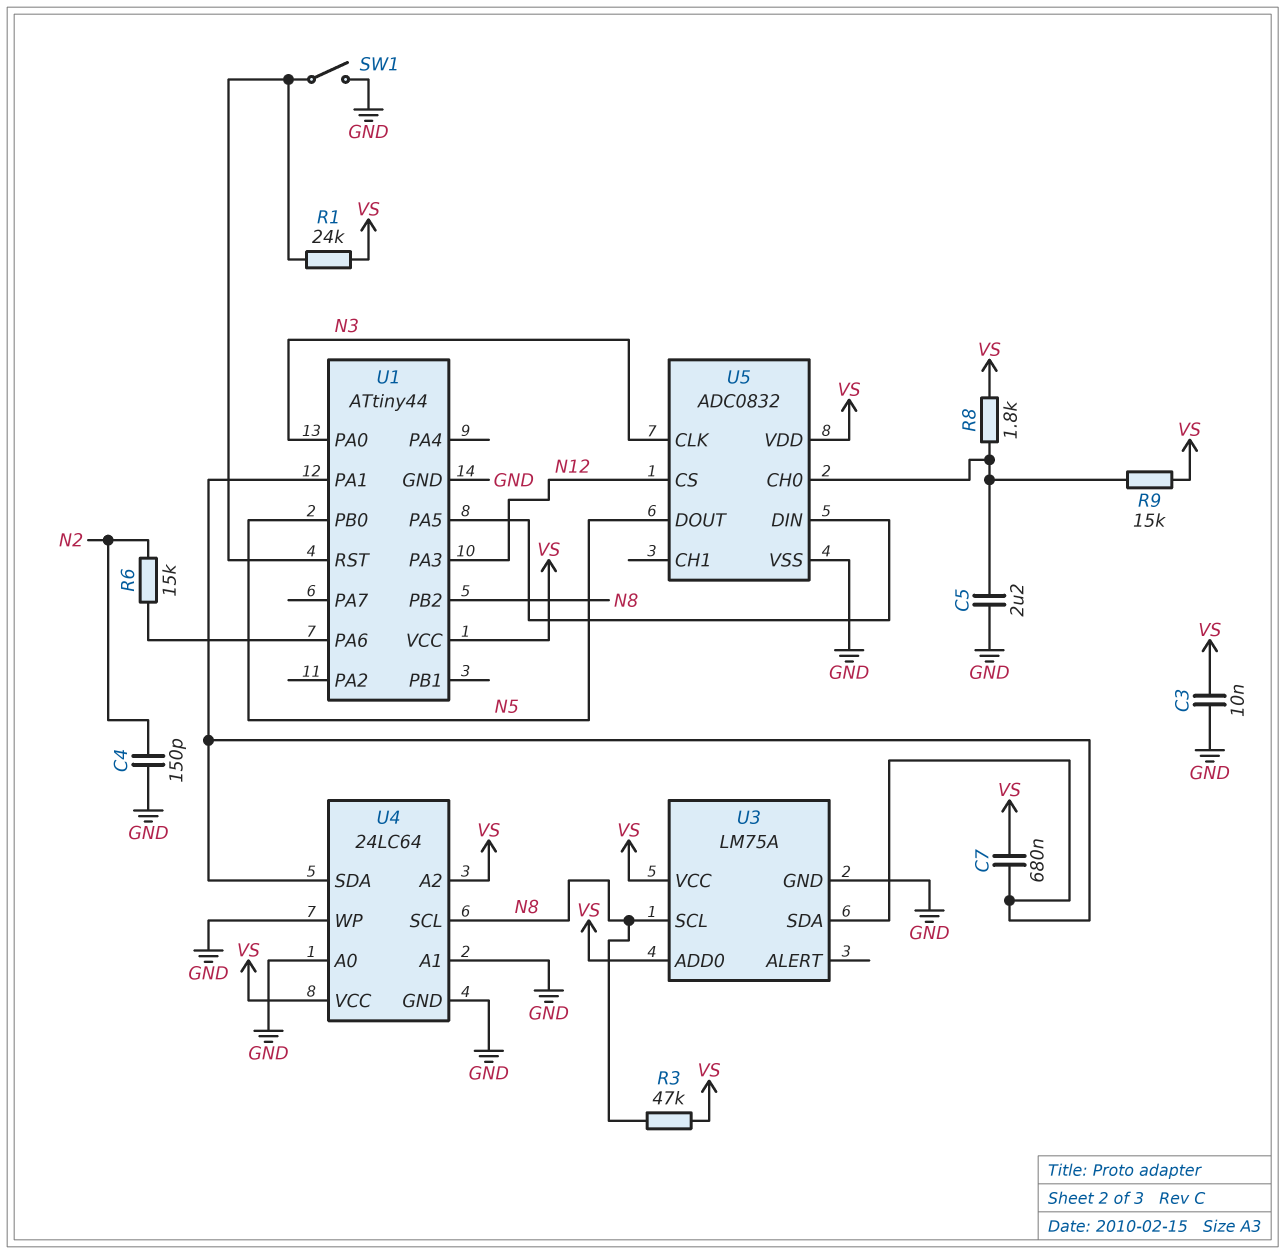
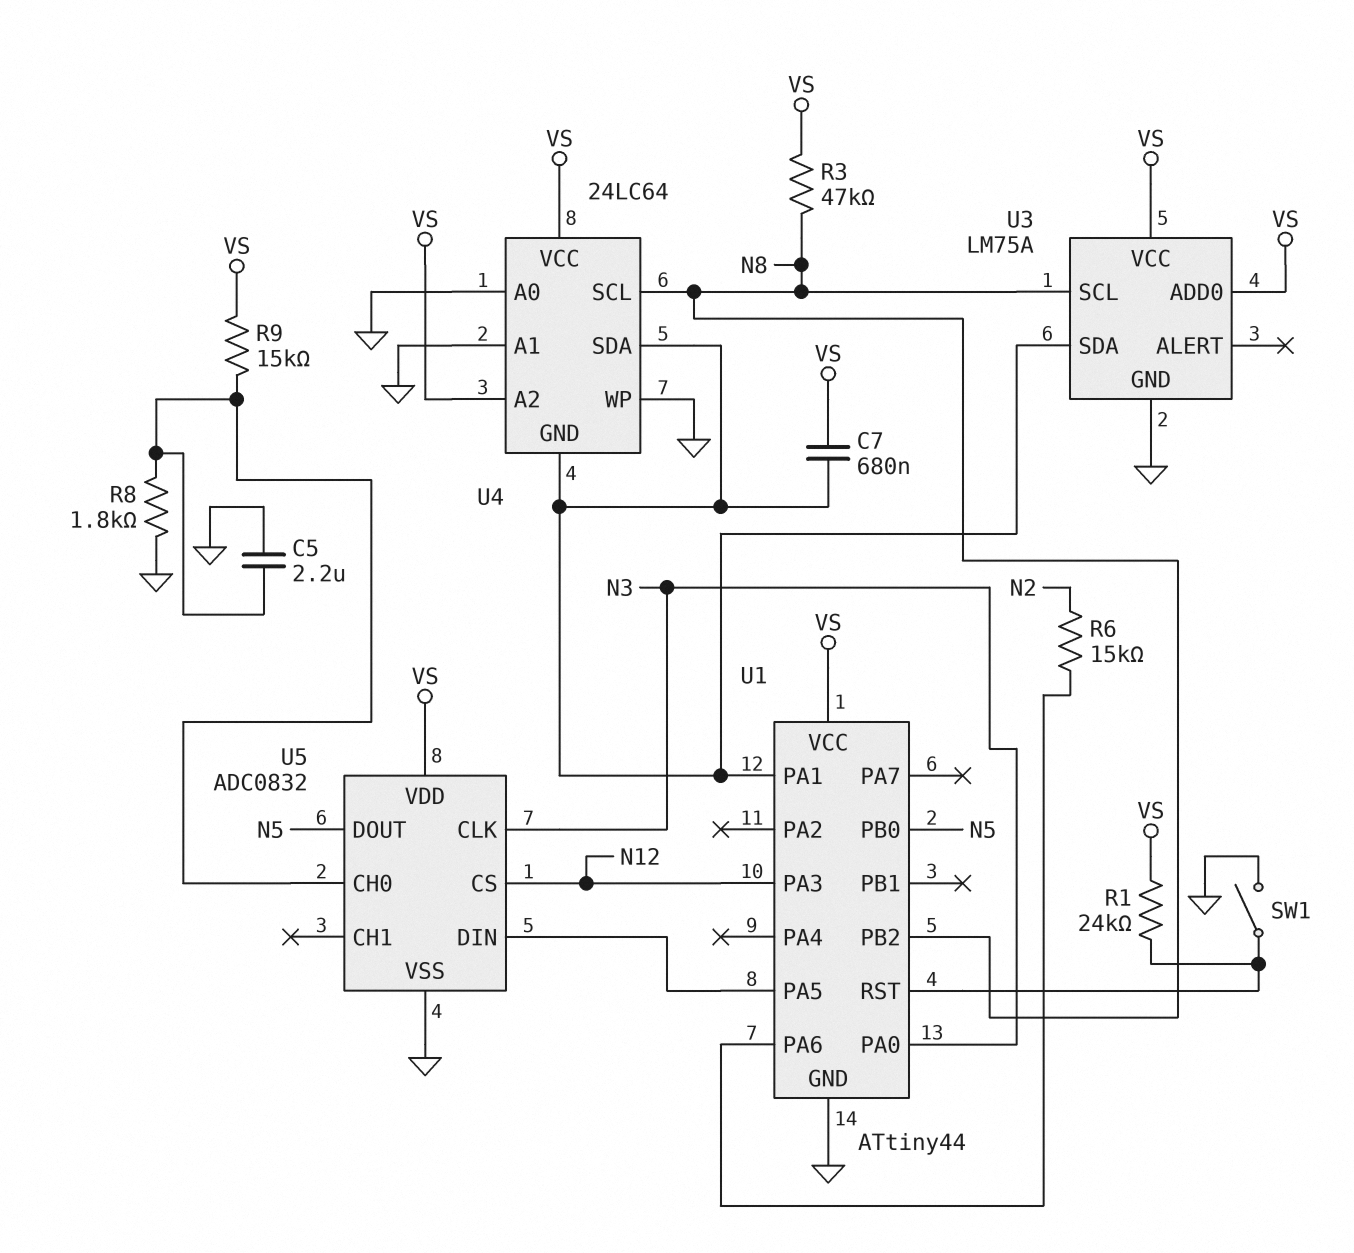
C3: 10nF (GND, VS) -> none
C4: 150pF (GND, N2) -> none
R8: 1.8k (U5/CH0, VS) -> 1.8k (GND, U5/CH0)
U4 pin GND: GND -> U1/PA1

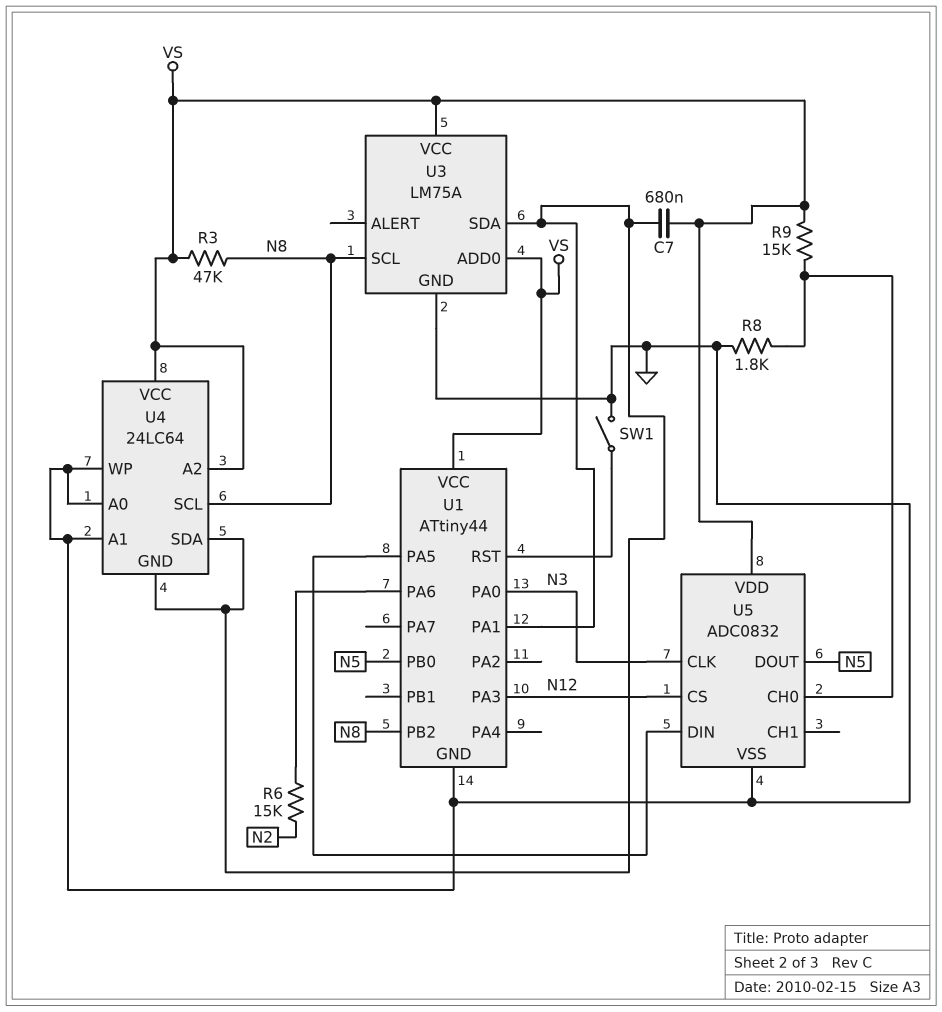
C5: 2.2uF (GND, U5/CH0) -> none
R1: 24k (U1/RST, VS) -> none

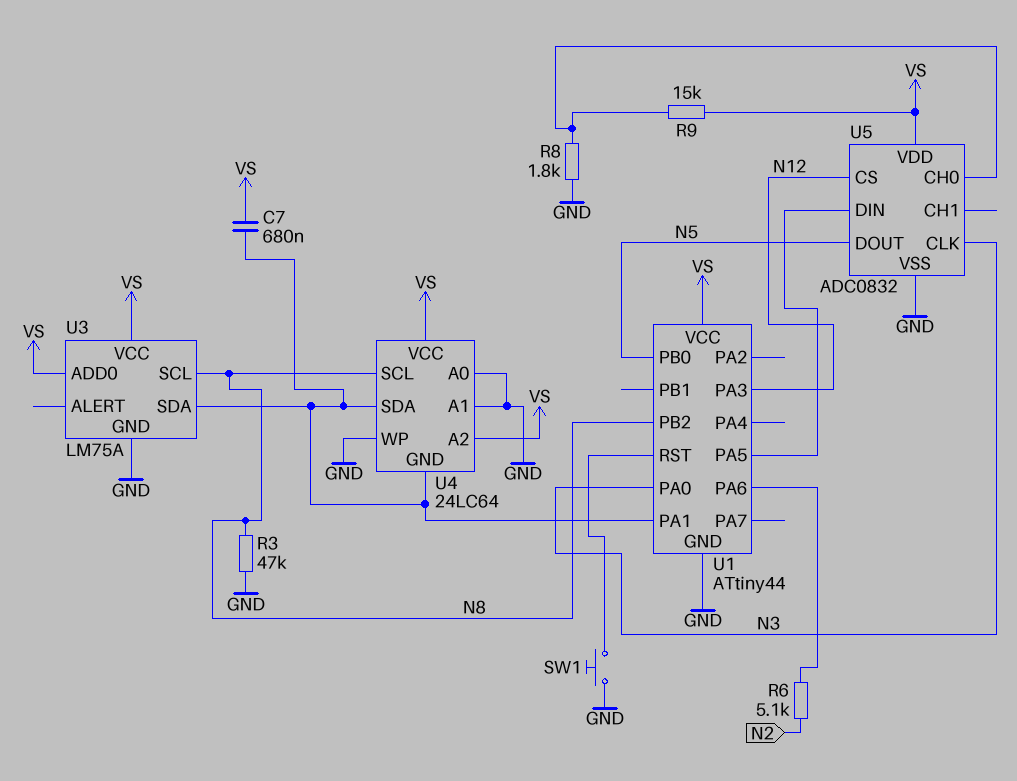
R3: 47k (N8, VS) -> 47k (GND, N8)
R6: 15k (N2, U1/PA6) -> 5.1k (N2, U1/PA6)
SW1: switch (GND, U1/RST) -> button (GND, U1/RST)

